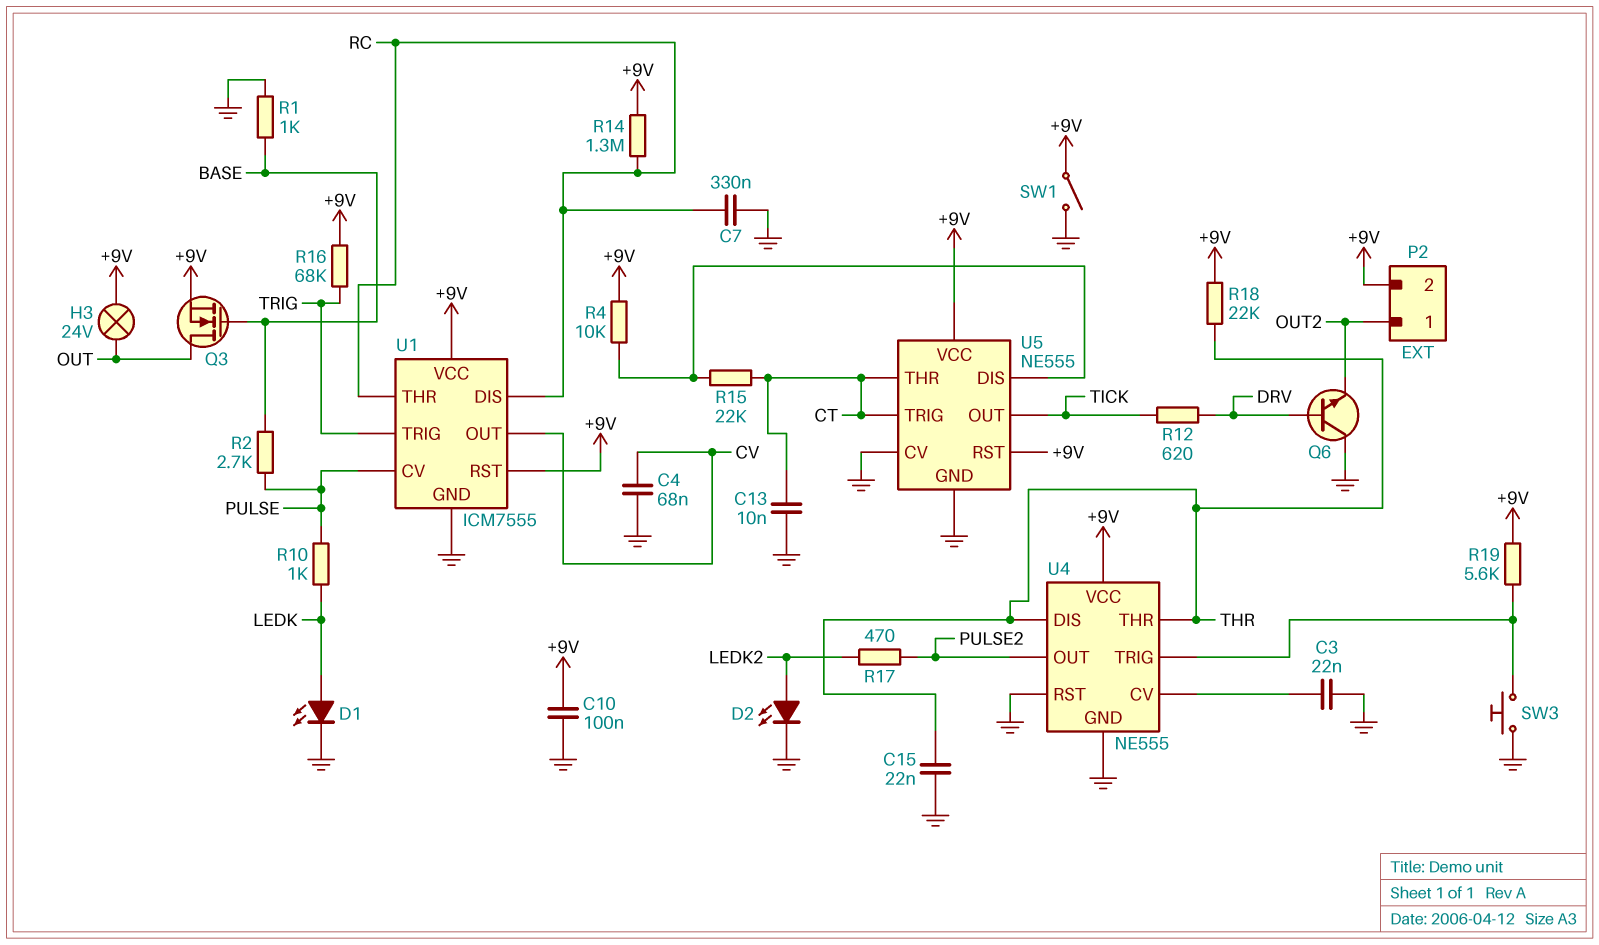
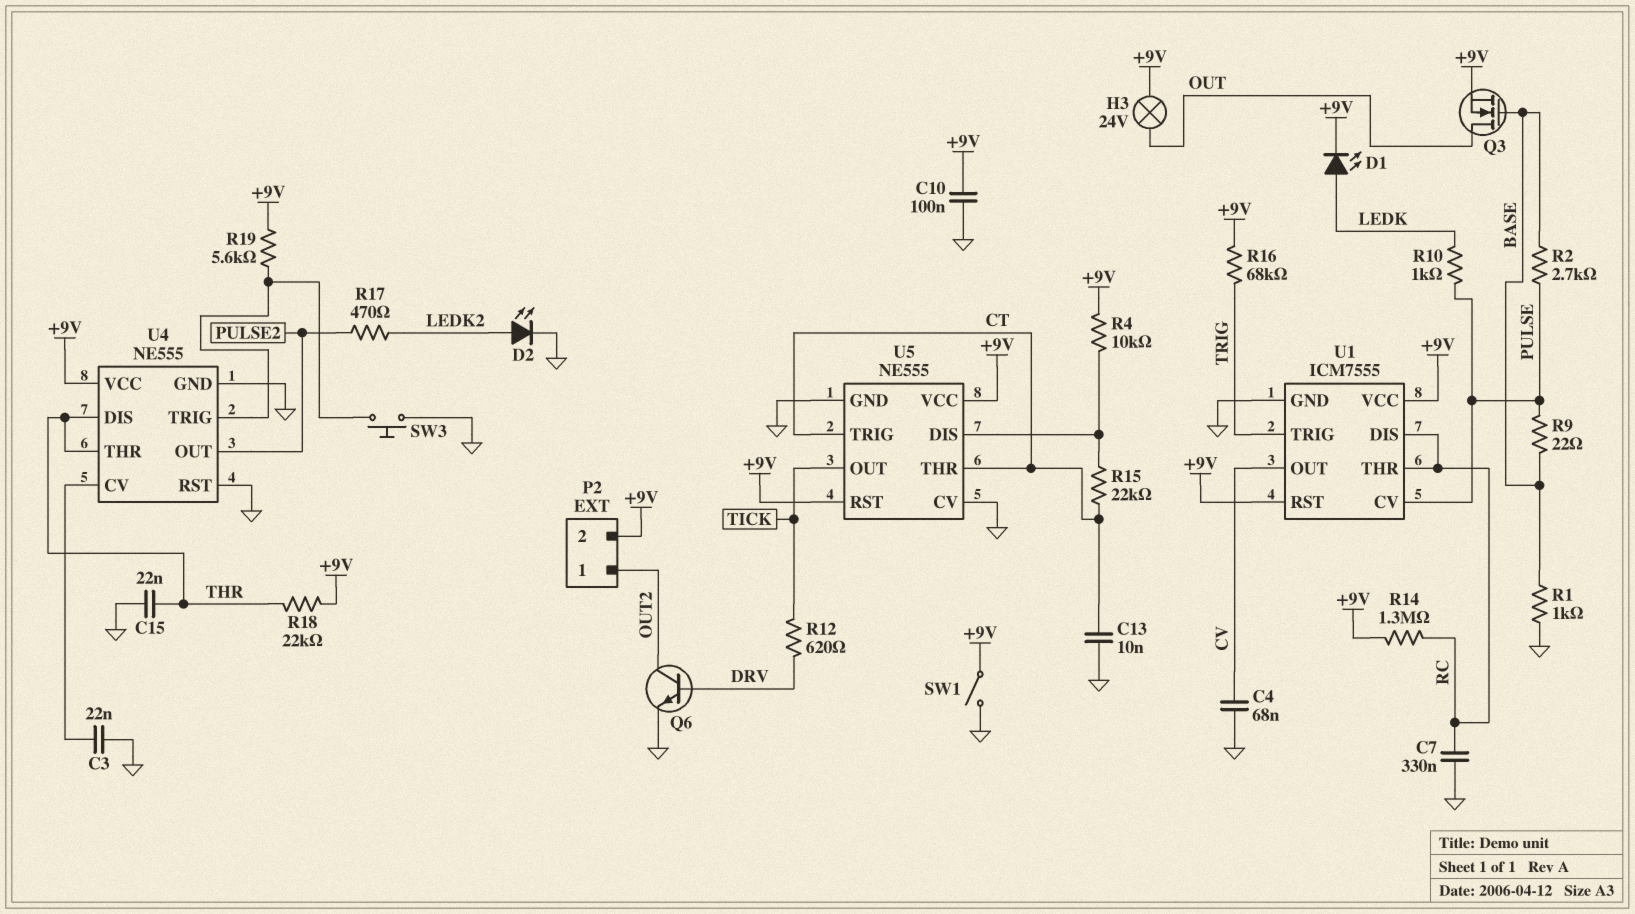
D1: LED (A LEDK, K GND) -> LED (A LEDK, K +9V)
Q6: NPN (B DRV, C GND, E OUT2) -> NPN (B DRV, C OUT2, E GND)
R9: none -> 22 (BASE, PULSE)

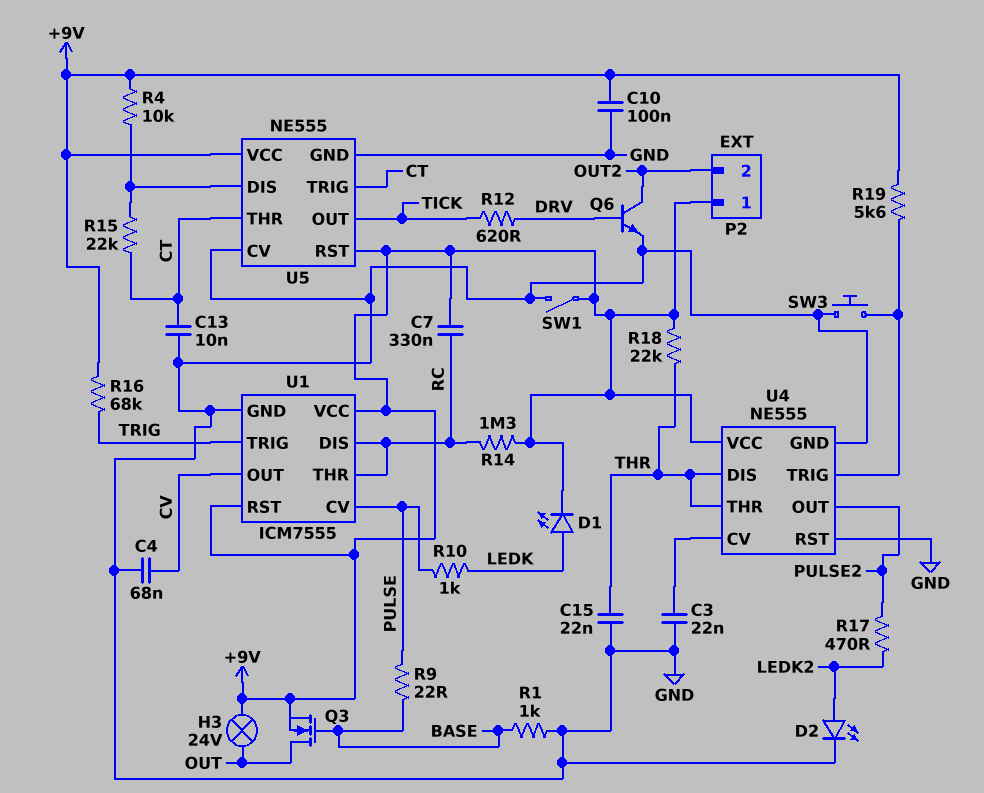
C7: 330nF (GND, RC) -> 330nF (+9V, RC)
P2 pin 1: OUT2 -> +9V
P2 pin 2: +9V -> OUT2
R2: 2.7k (BASE, PULSE) -> none

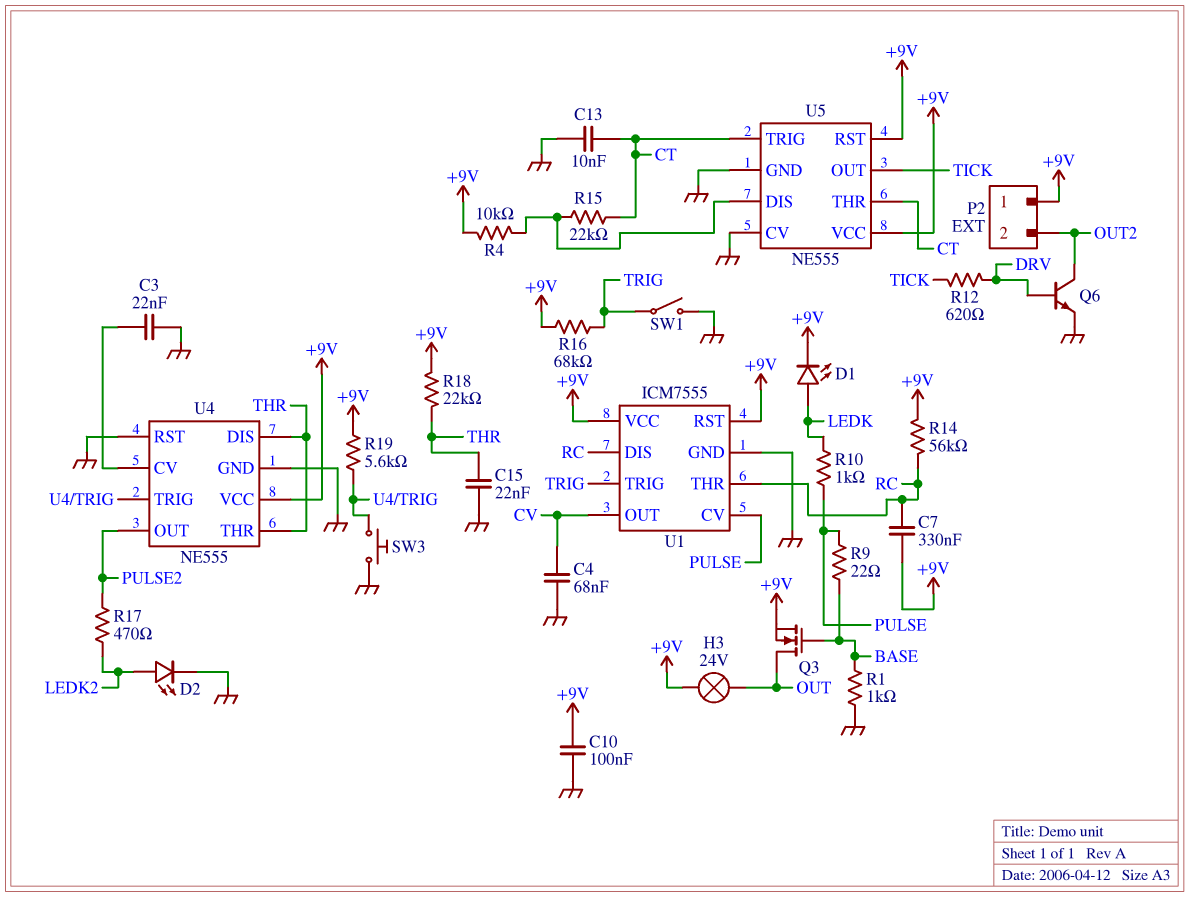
R14: 1.3M (+9V, RC) -> 56k (+9V, RC)
SW1: switch (+9V, GND) -> switch (GND, TRIG)

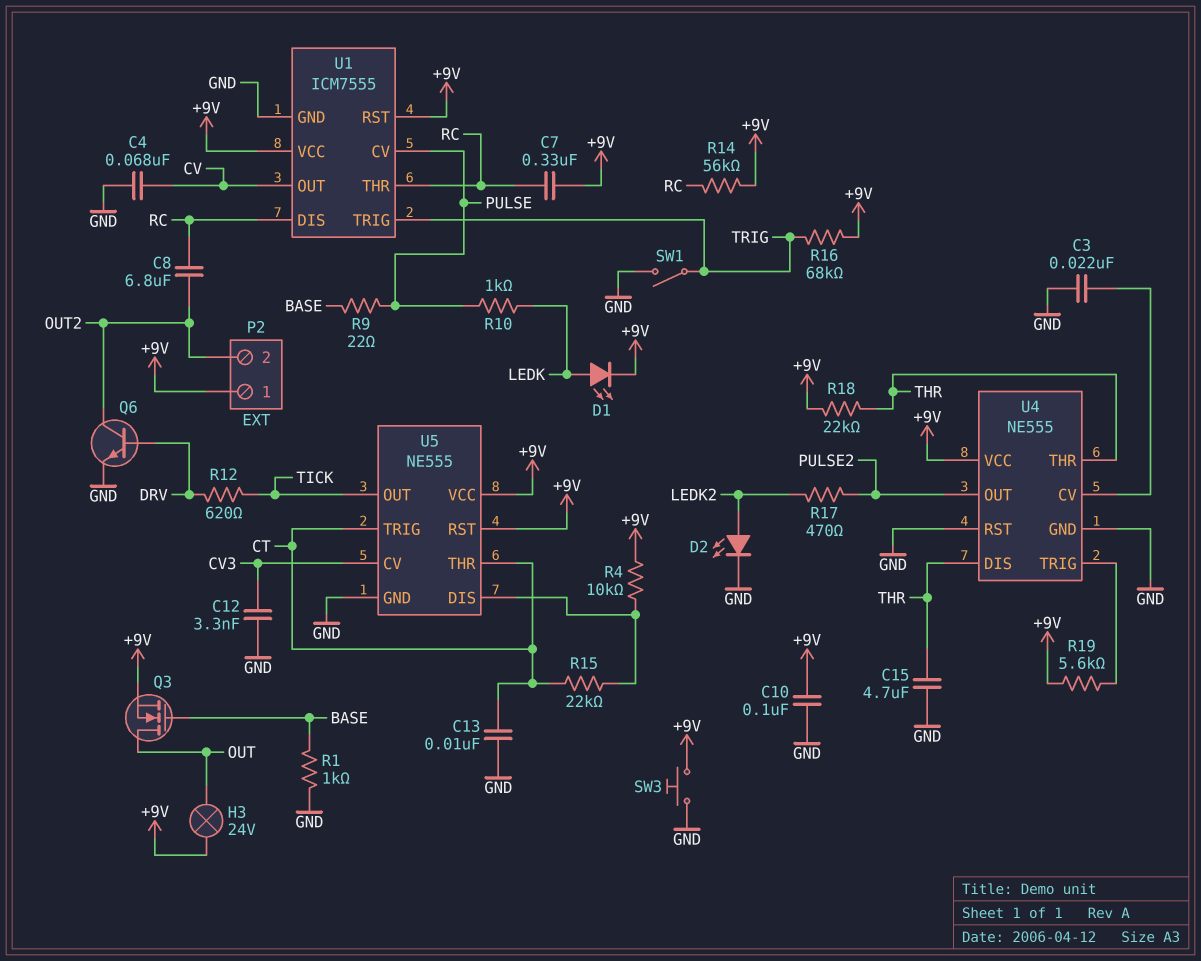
C8: none -> 6.8uF (OUT2, RC)
C12: none -> 3.3nF (CV3, GND)
C15: 22nF (GND, THR) -> 4.7uF (GND, THR)
SW3: button (GND, U4/TRIG) -> button (+9V, GND)
U5 pin CV: GND -> CV3

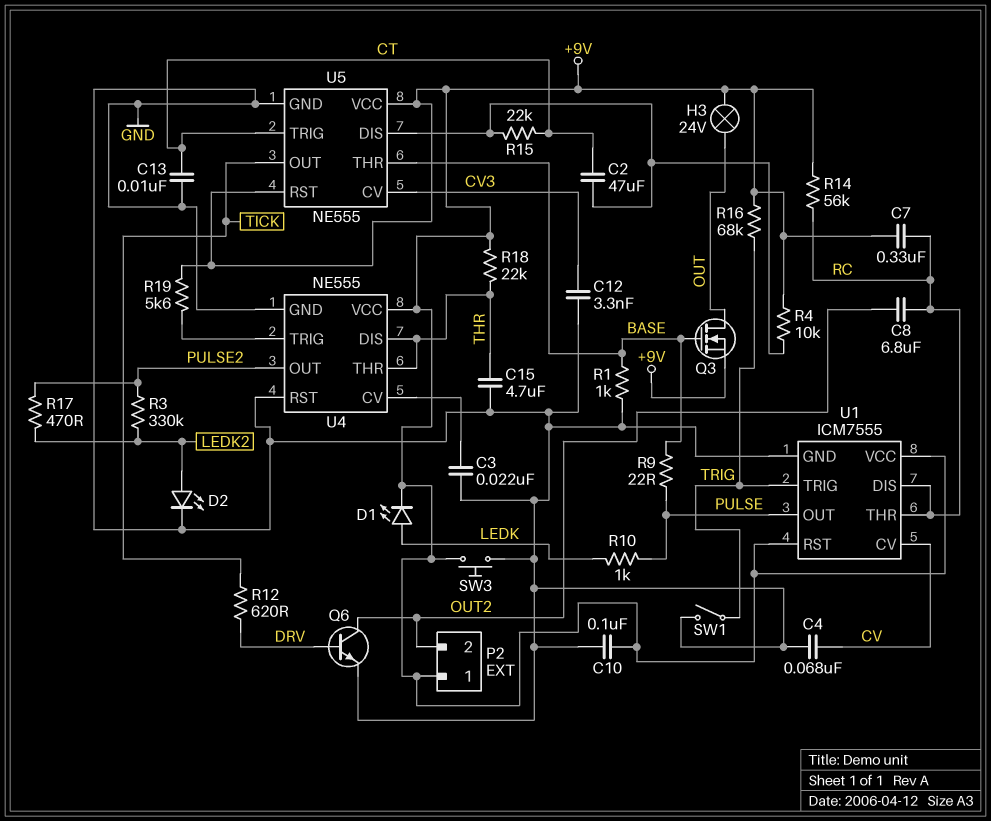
C2: none -> 47uF (CT, U5/DIS)
R3: none -> 330k (LEDK2, PULSE2)
U1 pin CV: PULSE -> CV
U1 pin OUT: CV -> PULSE
U5 pin THR: CT -> BASE

